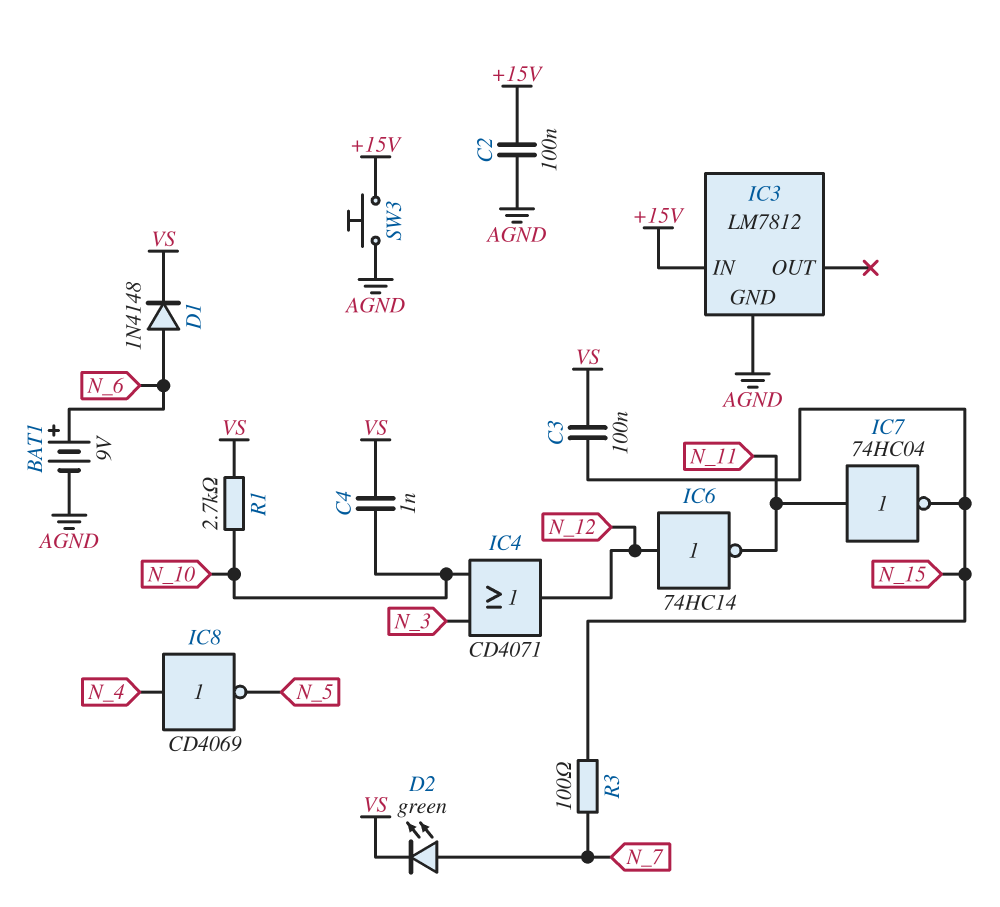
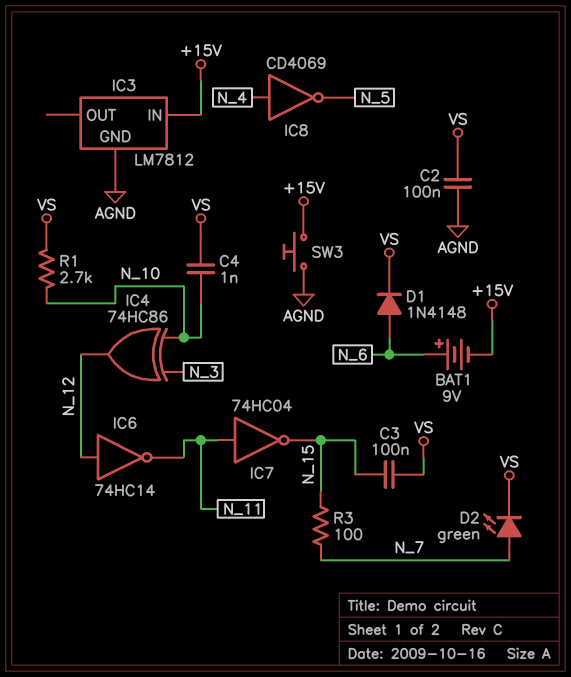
BAT1: 9V (plus N_6, minus AGND) -> 9V (plus N_6, minus +15V)
C2: 100nF (+15V, AGND) -> 100nF (AGND, VS)
IC4: OR CD4071 (in N_3, in N_10, out N_12) -> XOR 74HC86 (in N_3, in N_10, out N_12)

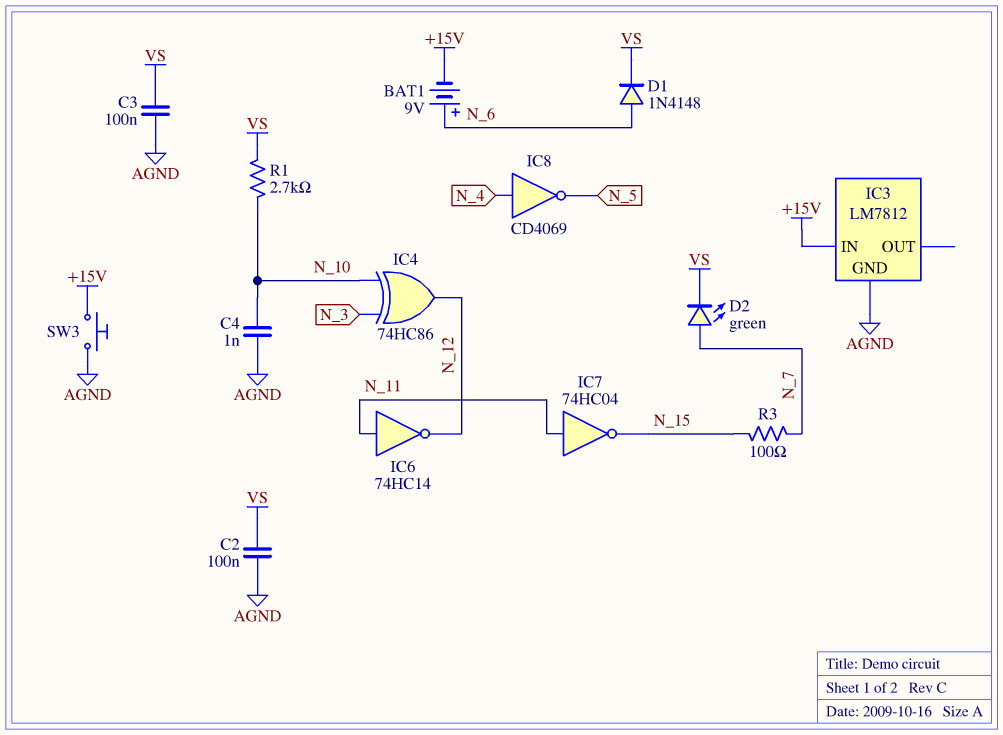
C3: 100nF (N_15, VS) -> 100nF (AGND, VS)
C4: 1nF (N_10, VS) -> 1nF (AGND, N_10)
IC6: NOT 74HC14 (in N_12, out N_11) -> NOT 74HC14 (in N_11, out N_12)

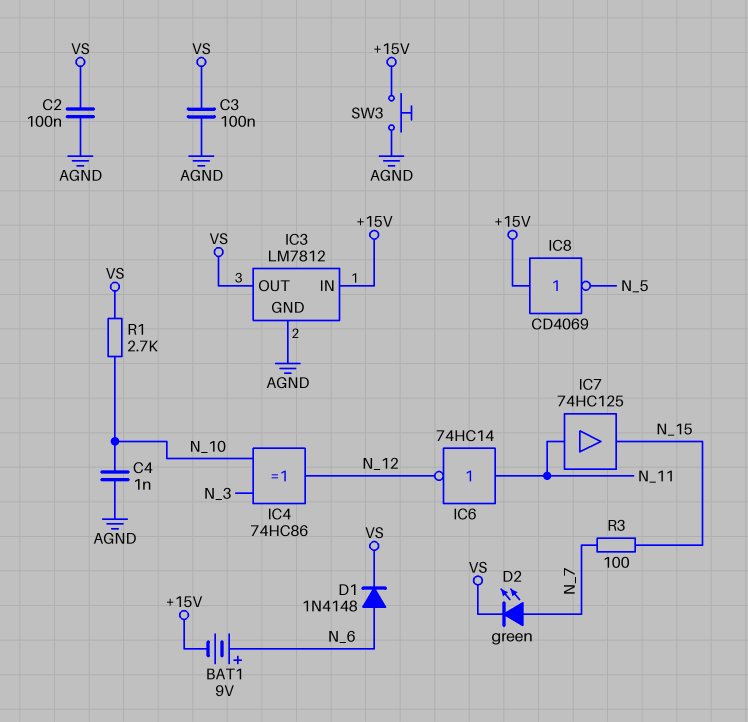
IC3 pin OUT: none -> VS
IC7: NOT 74HC04 (in N_11, out N_15) -> buffer 74HC125 (in N_11, out N_15)
IC8: NOT CD4069 (in N_4, out N_5) -> NOT CD4069 (in +15V, out N_5)

